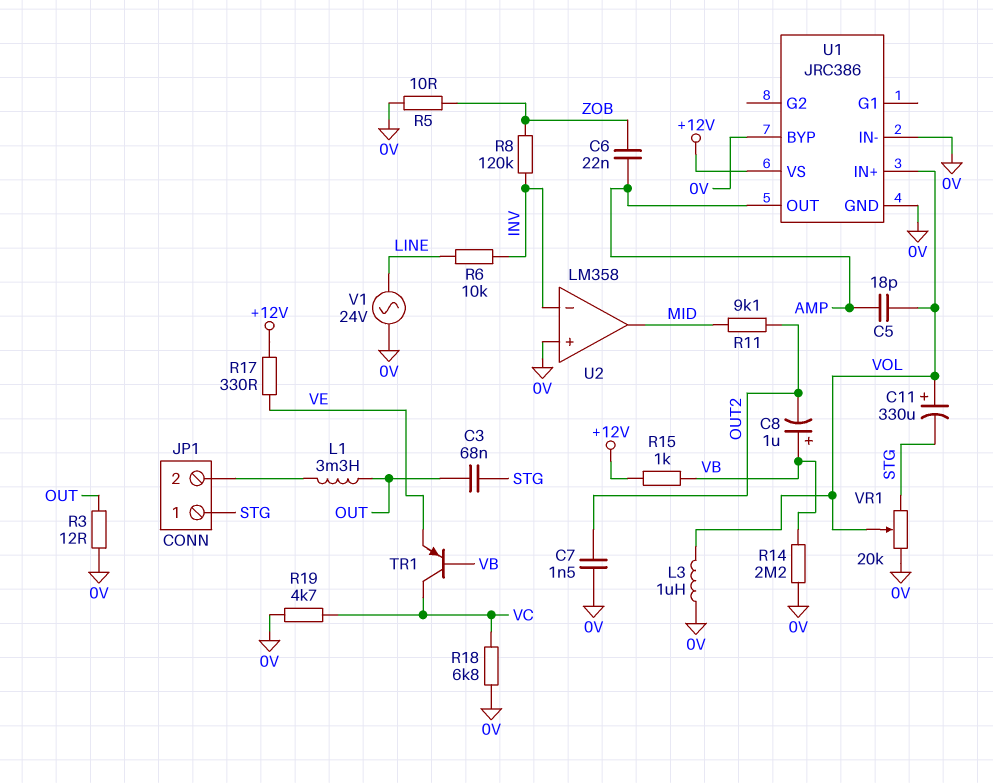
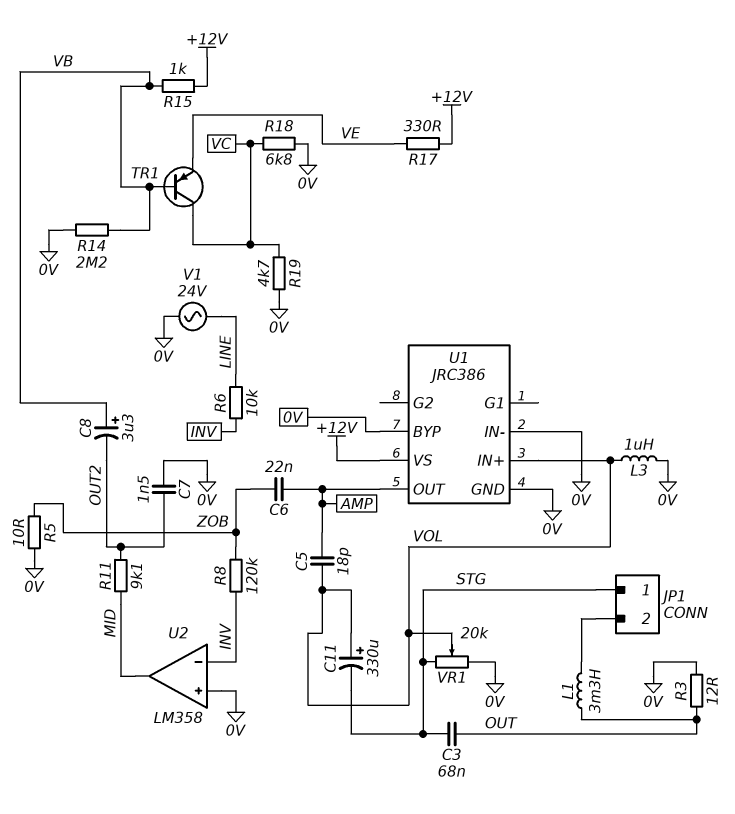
C8: 1uF (plus VB, minus OUT2) -> 3.3uF (plus VB, minus OUT2)

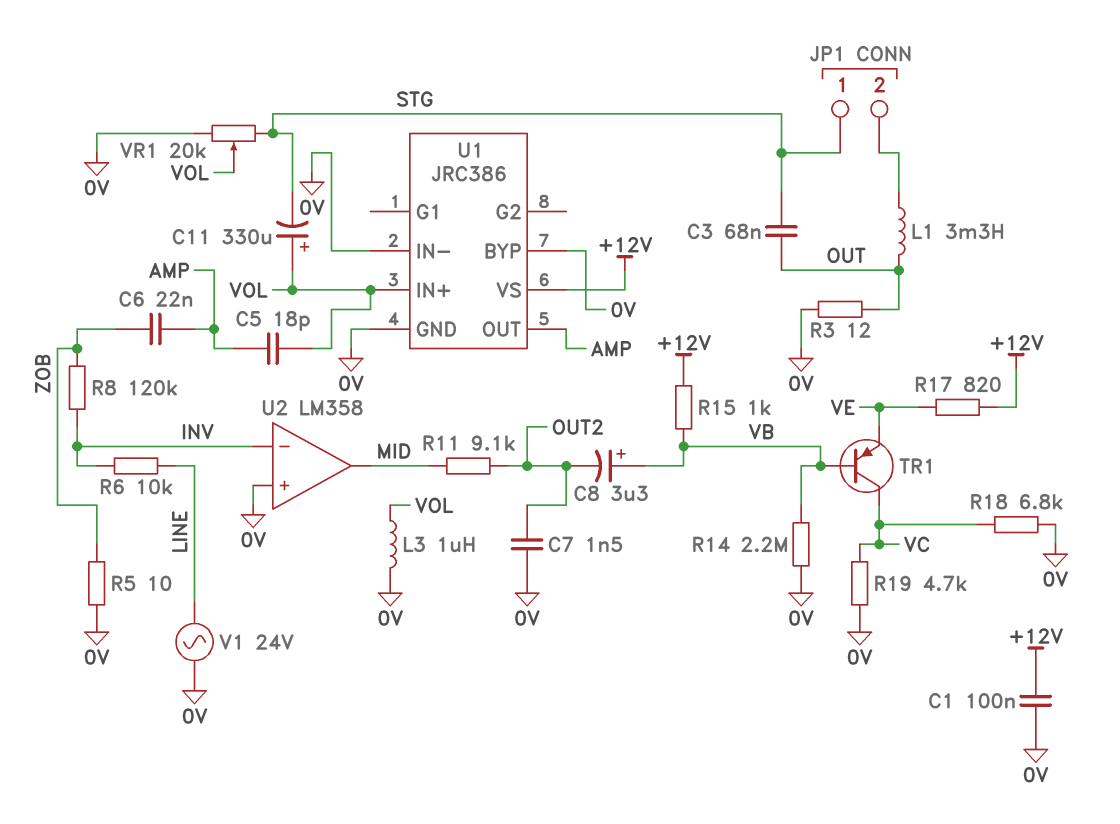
C1: none -> 100nF (+12V, 0V)
R17: 330 (+12V, VE) -> 820 (+12V, VE)

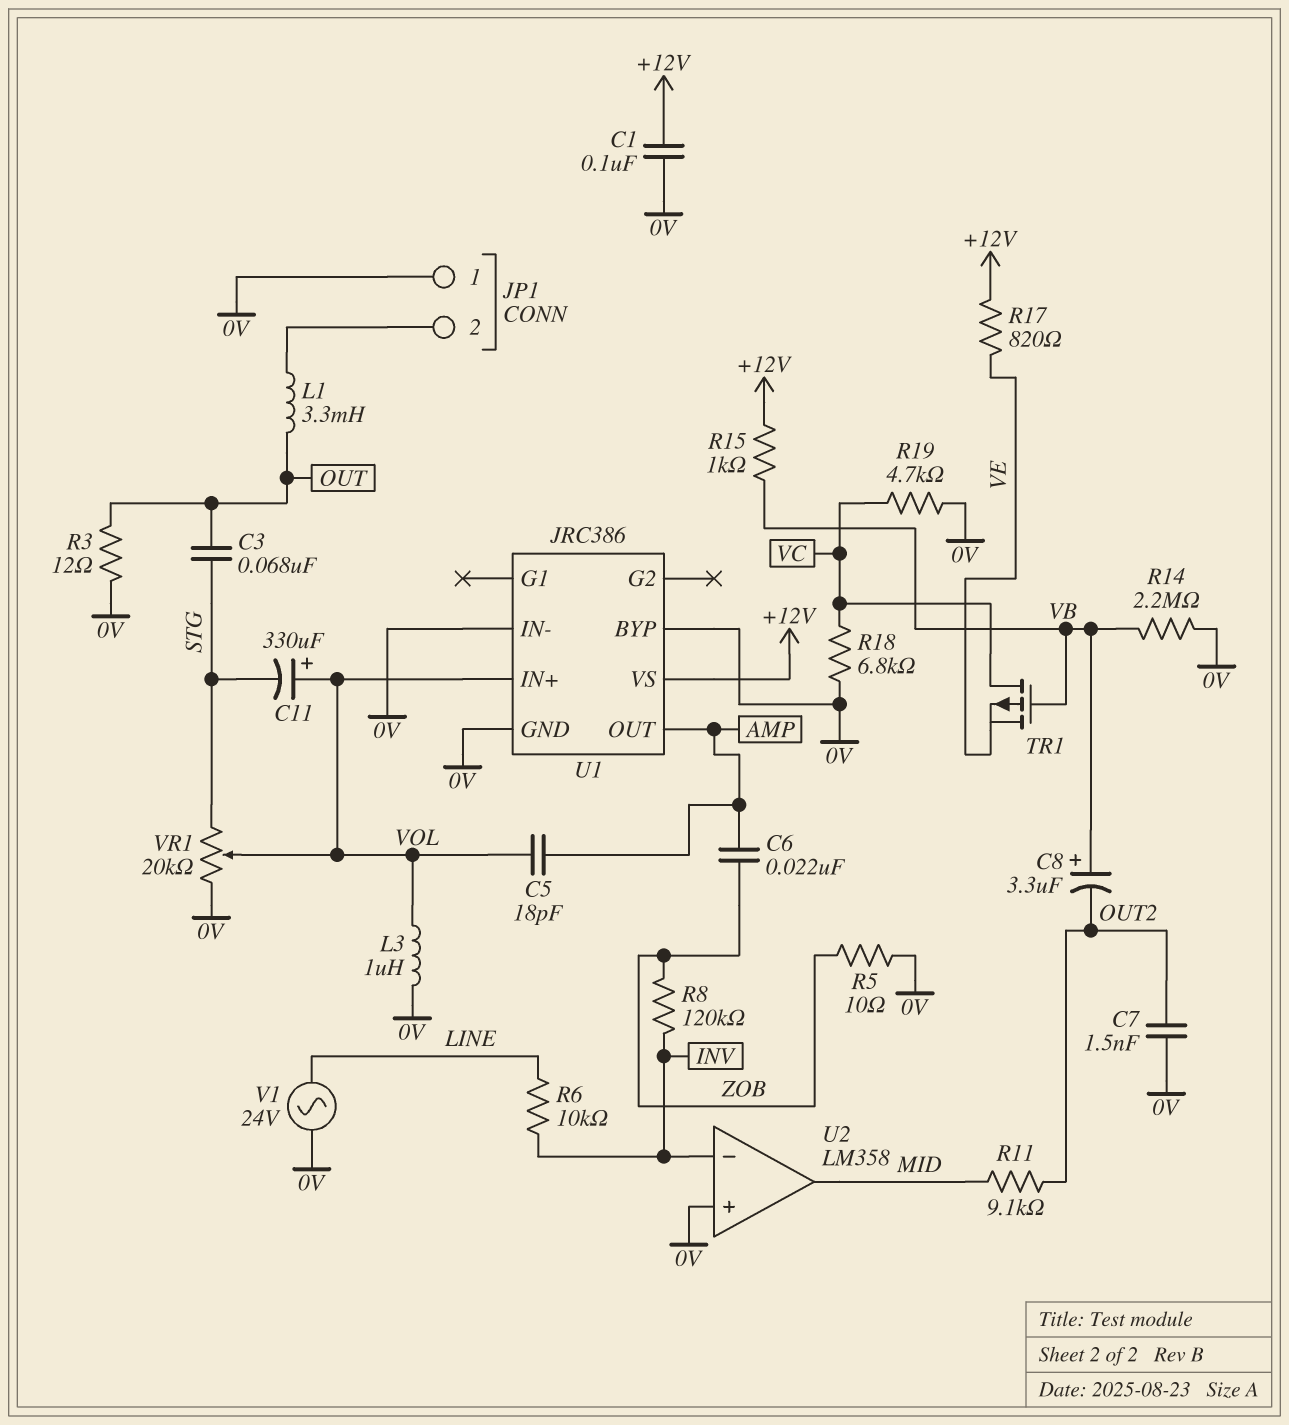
JP1 pin 1: STG -> 0V
TR1: PNP (B VB, C VC, E VE) -> PMOS (G VB, D VC, S VE)

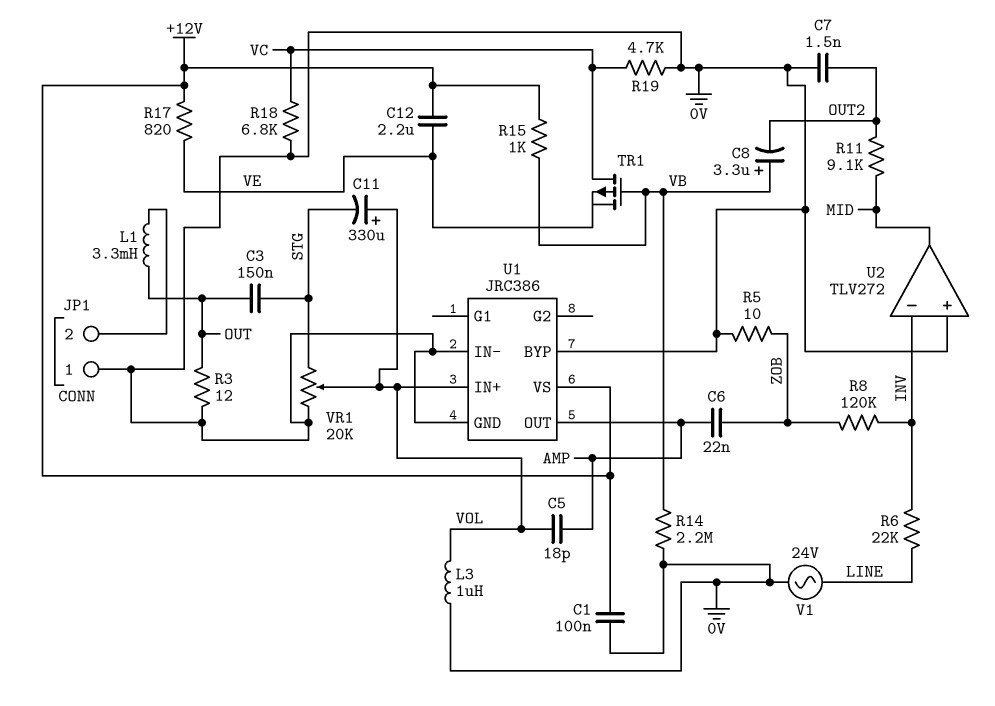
C3: 68nF (OUT, STG) -> 150nF (OUT, STG)
C12: none -> 2.2uF (+12V, VE)
R6: 10k (INV, LINE) -> 22k (INV, LINE)
U2: LM358 -> TLV272

